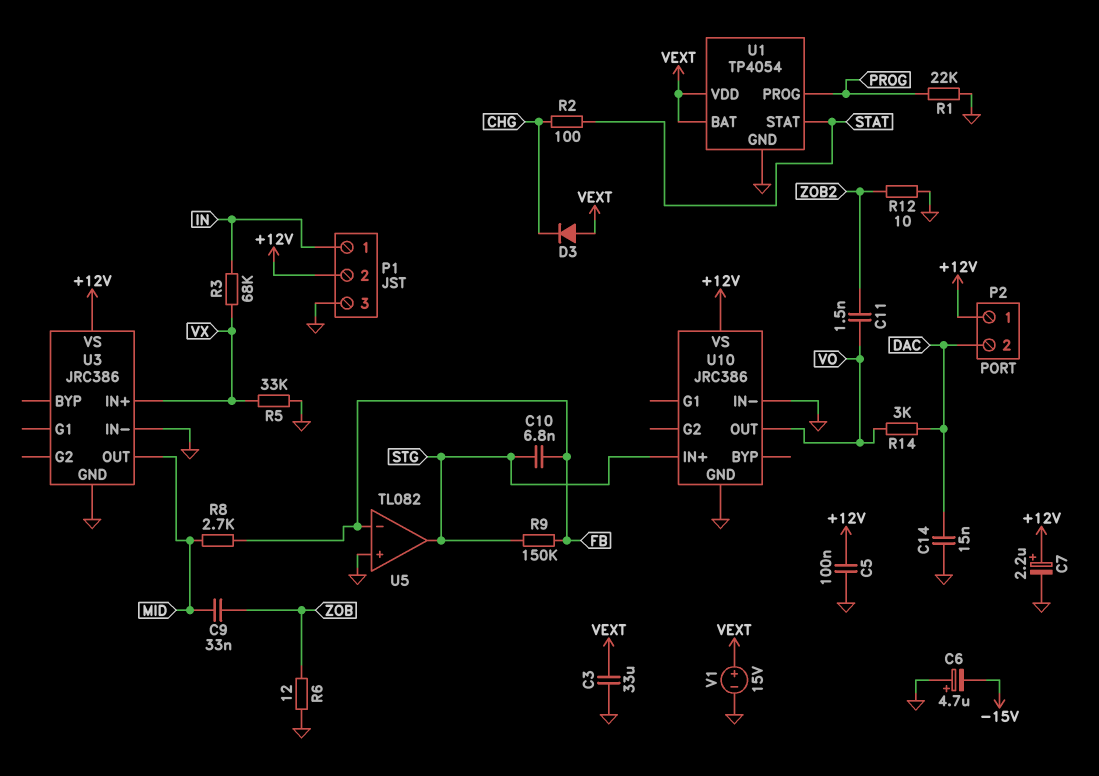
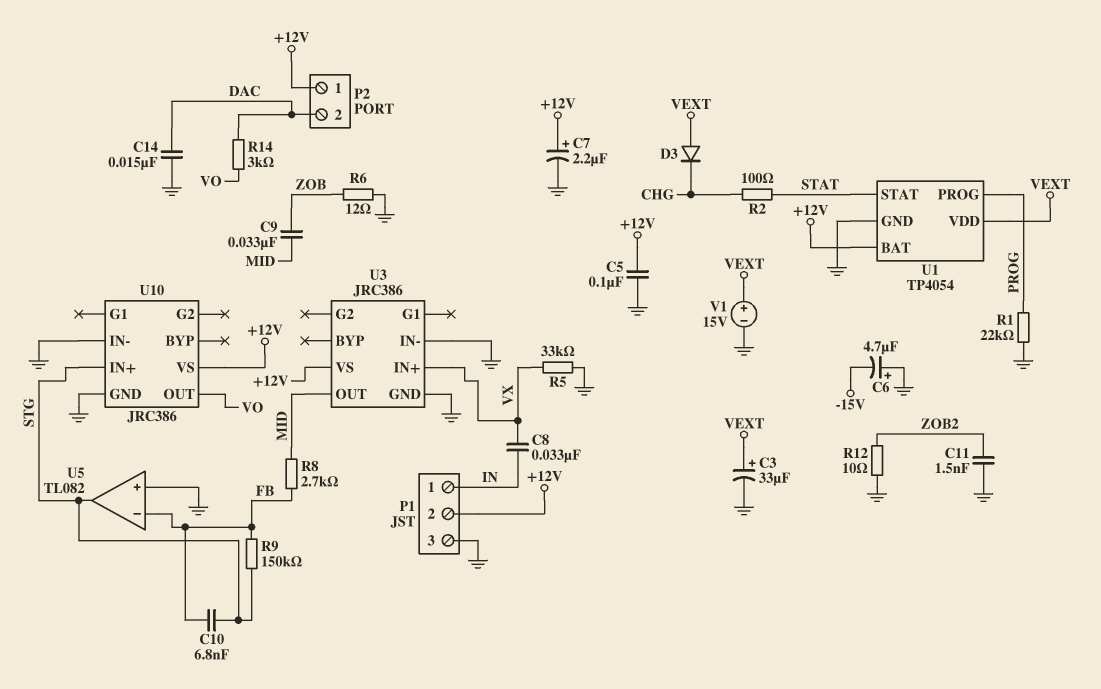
C3: 33uF (GND, VEXT) -> 33uF (plus VEXT, minus GND)
C8: none -> 33nF (IN, VX)
C11: 1.5nF (VO, ZOB2) -> 1.5nF (GND, ZOB2)
R3: 68k (IN, VX) -> none
U1 pin BAT: VEXT -> +12V

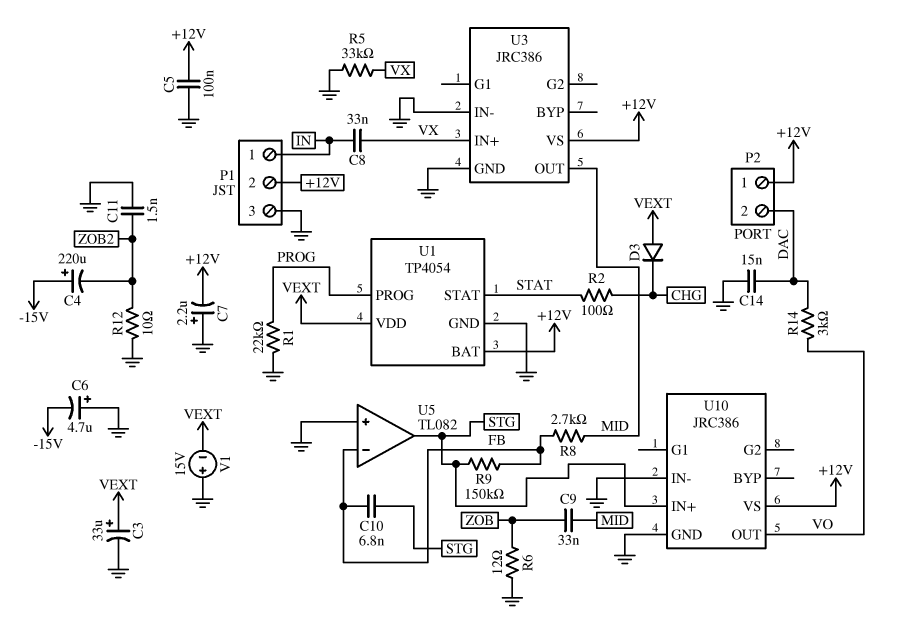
C4: none -> 220uF (plus -15V, minus ZOB2)
C7: 2.2uF (plus +12V, minus GND) -> 2.2uF (plus GND, minus +12V)
V1: 15V (plus VEXT, minus GND) -> 15V (plus GND, minus VEXT)

